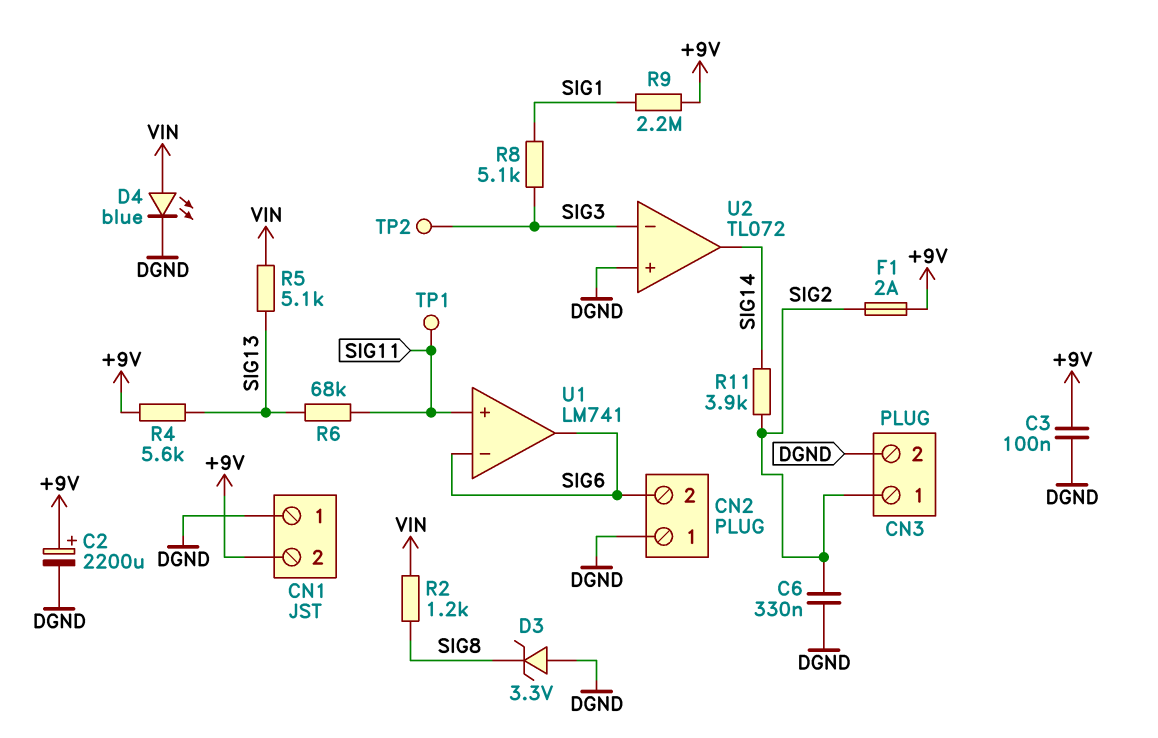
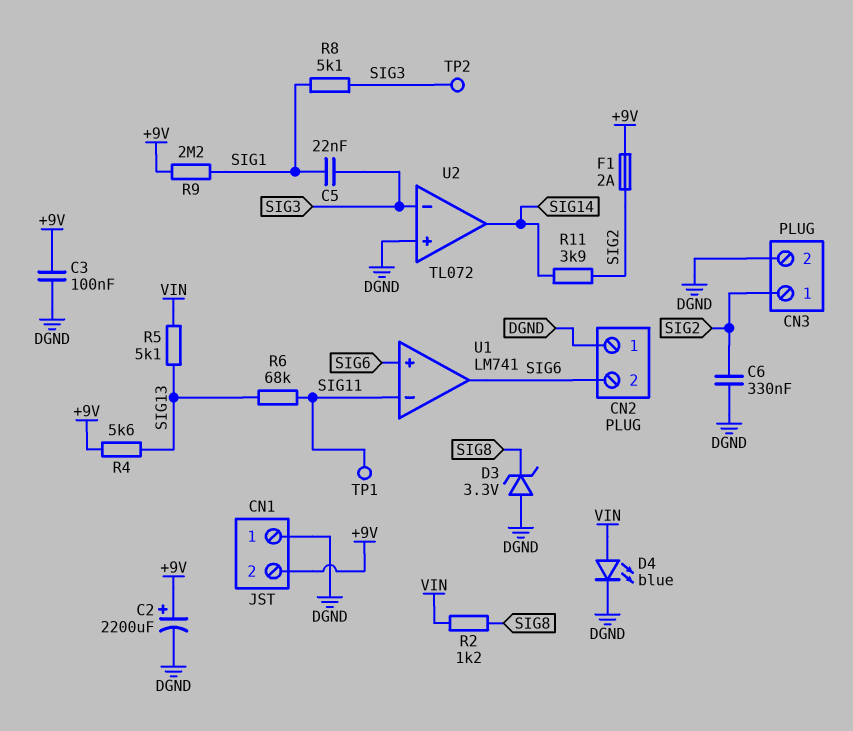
C5: none -> 22nF (SIG1, SIG3)
U1 pin in+: SIG11 -> SIG6
U1 pin in-: SIG6 -> SIG11

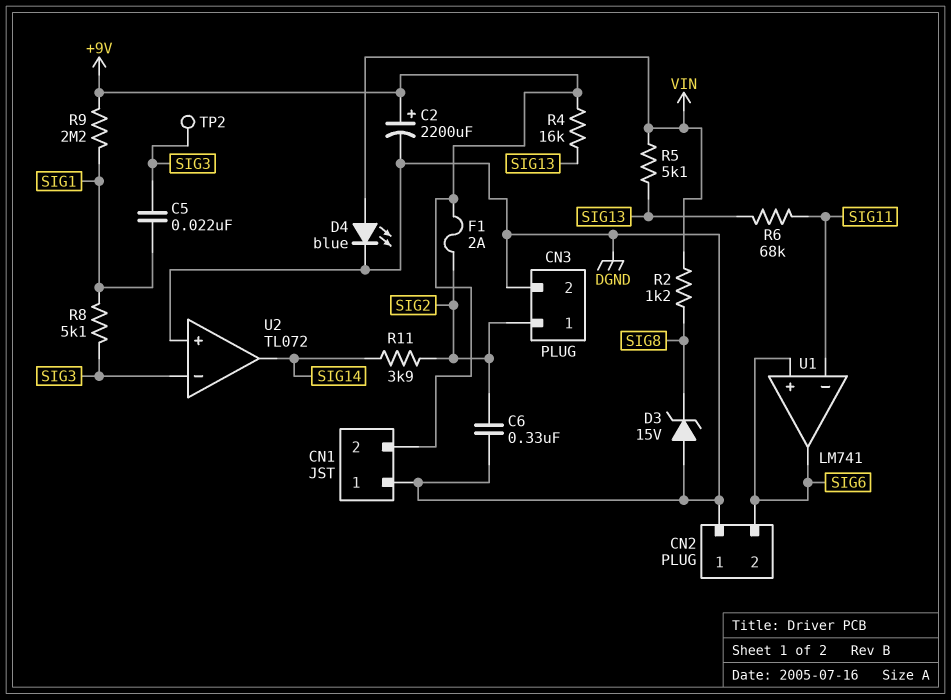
C3: 100nF (+9V, DGND) -> none
D3: zener 3.3V (A DGND, K SIG8) -> zener 15V (A DGND, K SIG8)
R4: 5.6k (+9V, SIG13) -> 16k (+9V, SIG13)
TP1: test point (SIG11) -> none

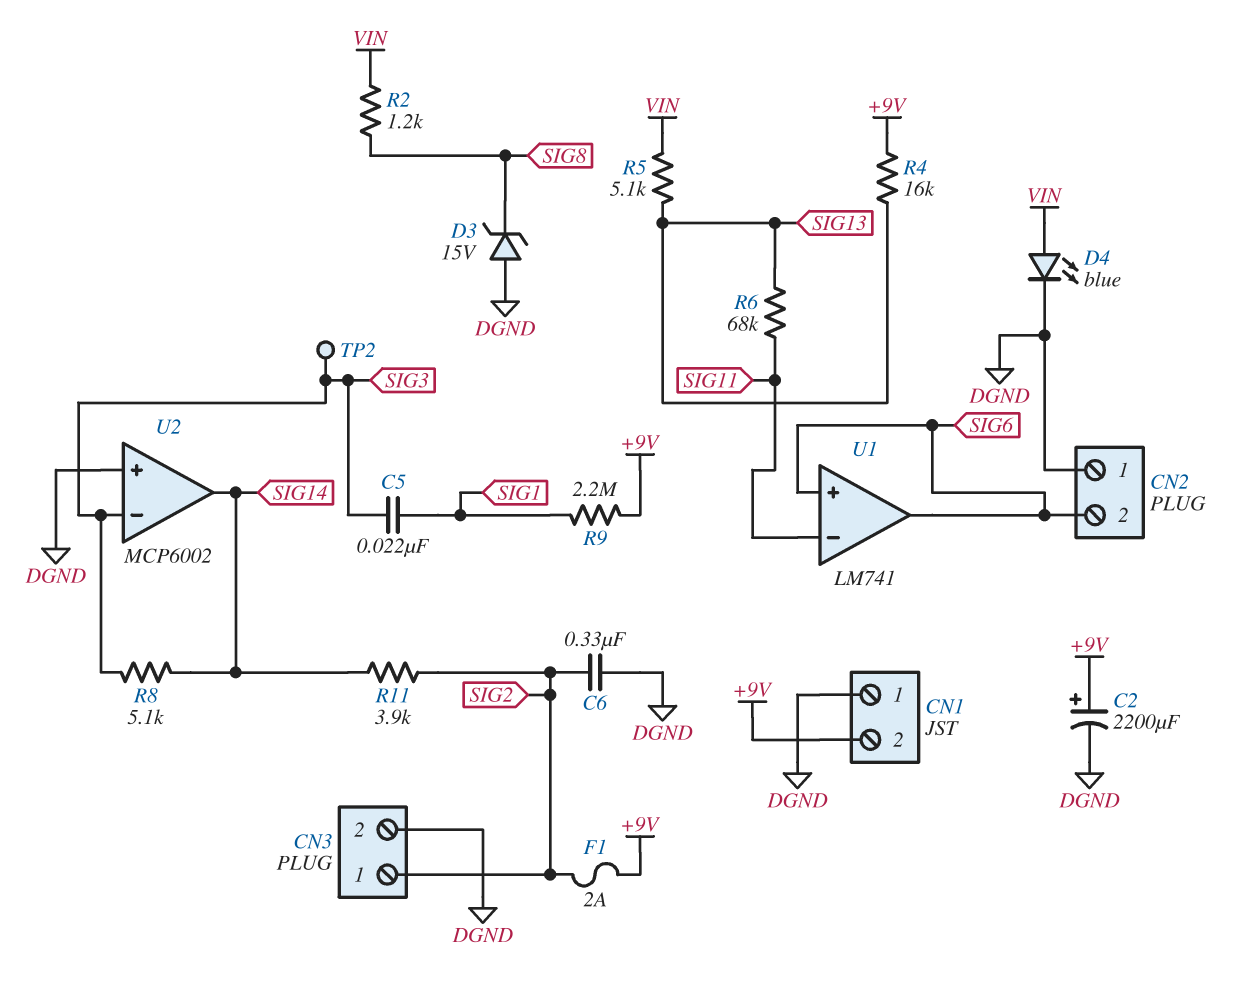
R8: 5.1k (SIG1, SIG3) -> 5.1k (SIG3, SIG14)
U2: TL072 -> MCP6002

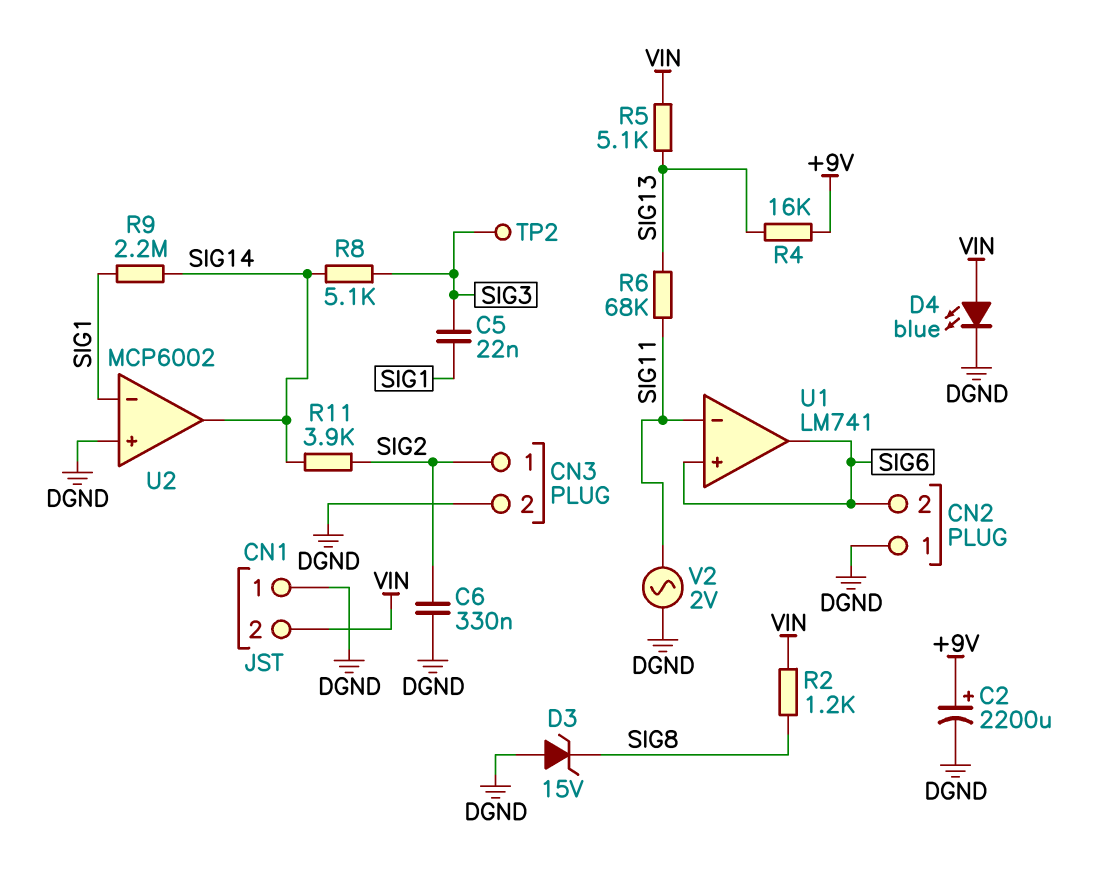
CN1 pin 2: +9V -> VIN
F1: 2A (+9V, SIG2) -> none
R9: 2.2M (+9V, SIG1) -> 2.2M (SIG1, SIG14)
U2 pin in-: SIG3 -> SIG1
V2: none -> AC 2V (DGND, SIG11)

